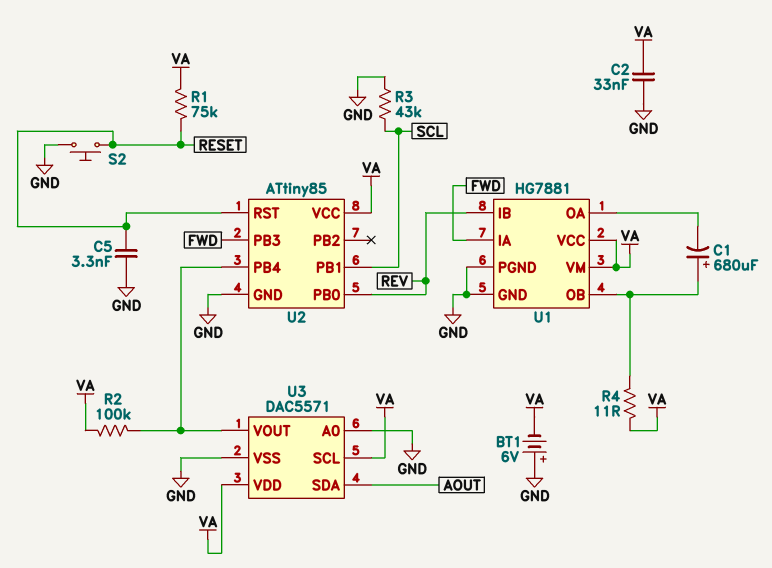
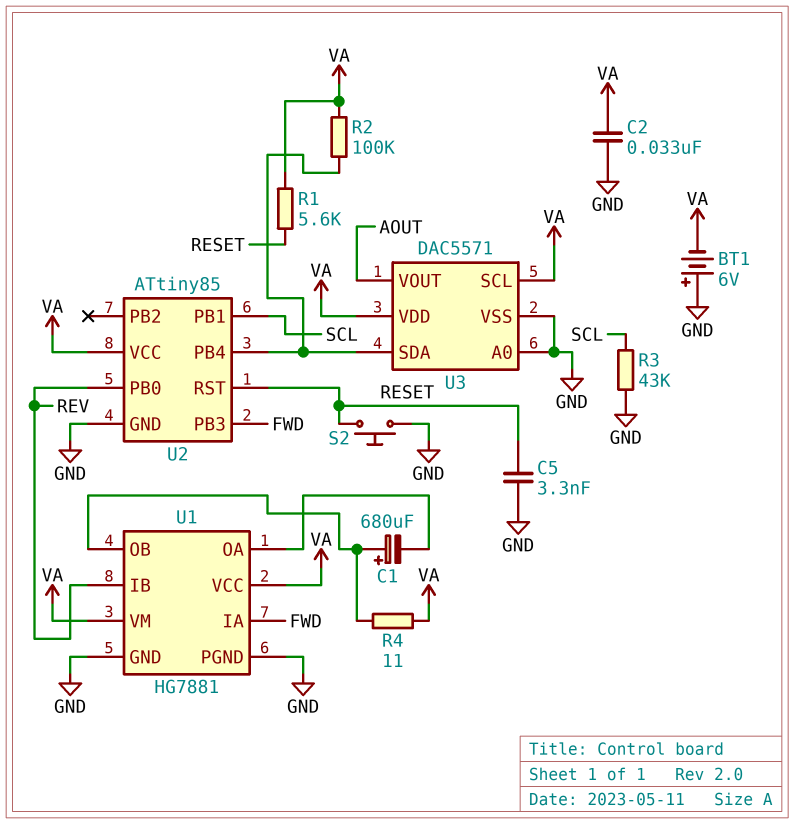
R1: 75k (RESET, VA) -> 5.6k (RESET, VA)
U3 pin SDA: AOUT -> U2/PB4
U3 pin VOUT: U2/PB4 -> AOUT

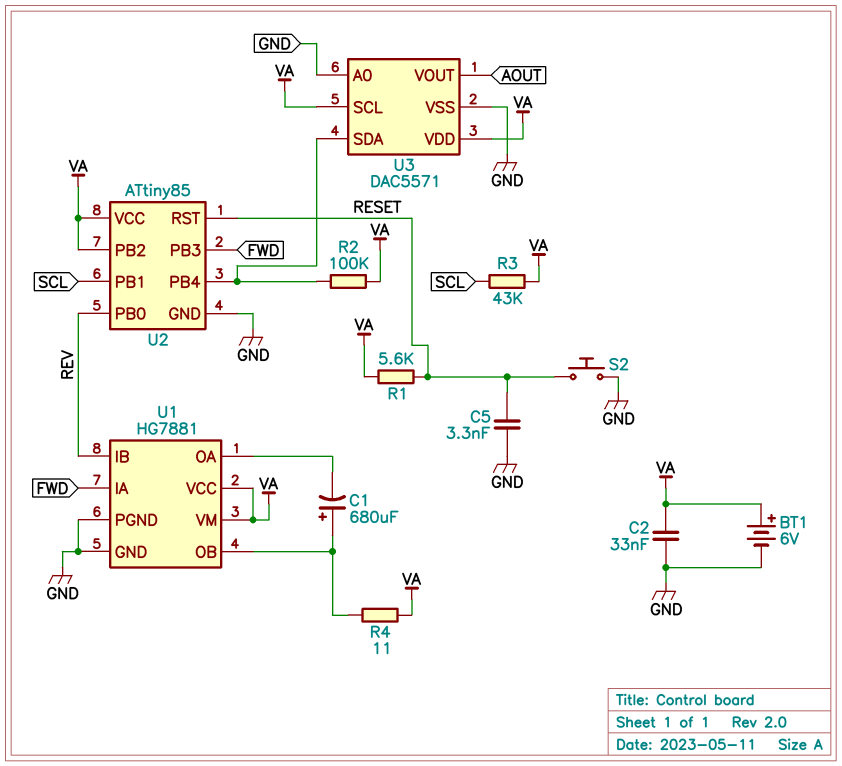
BT1: 6V (plus GND, minus VA) -> 6V (plus VA, minus GND)
R3: 43k (GND, SCL) -> 43k (SCL, VA)
U2 pin PB2: none -> VA

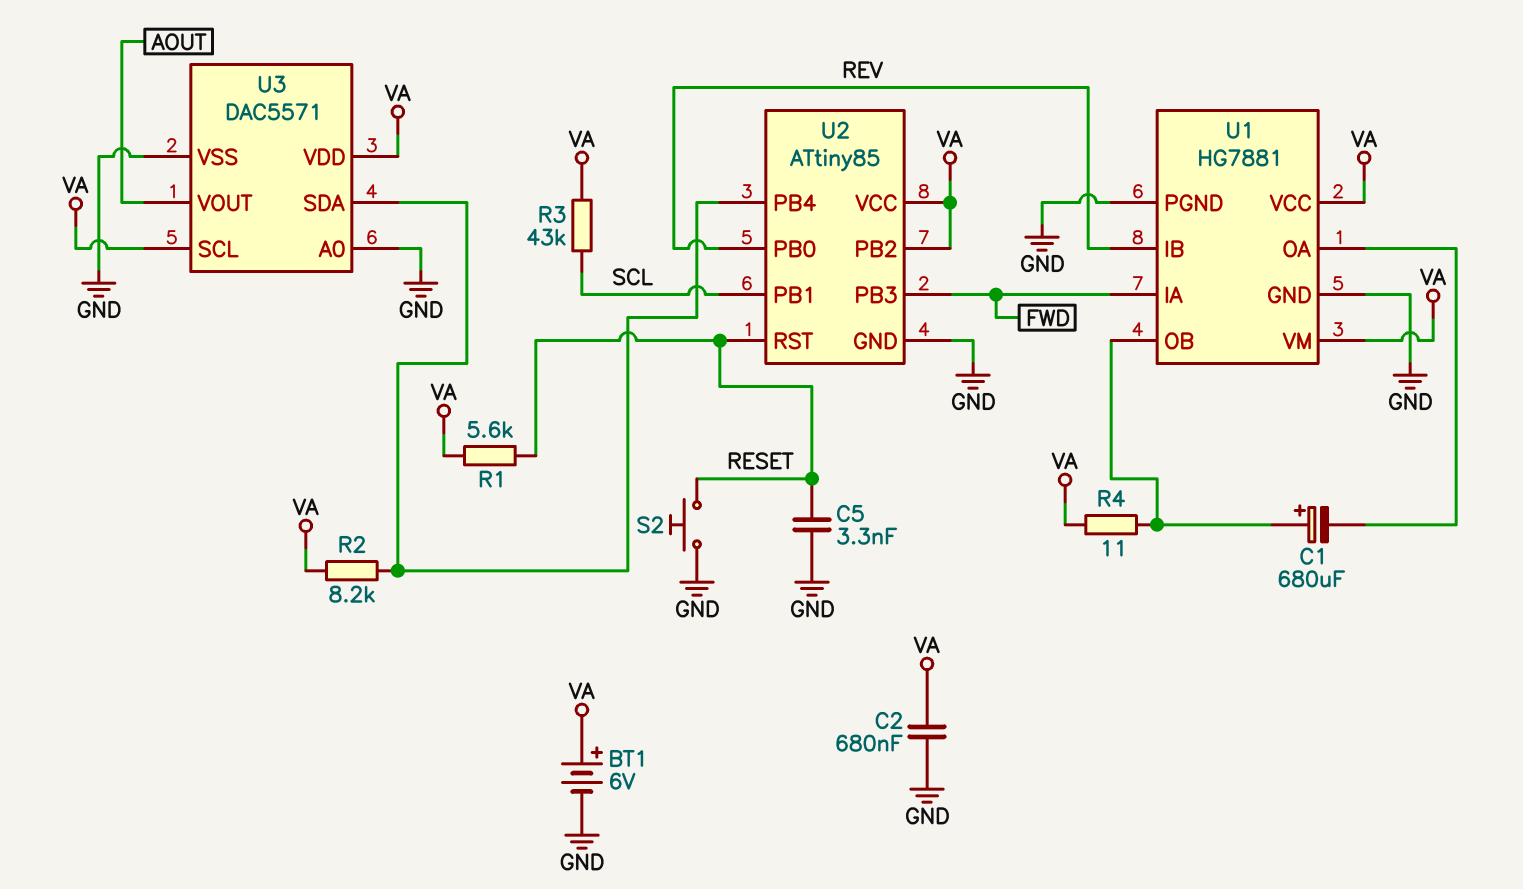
C2: 33nF (GND, VA) -> 680nF (GND, VA)
R2: 100k (U2/PB4, VA) -> 8.2k (U2/PB4, VA)

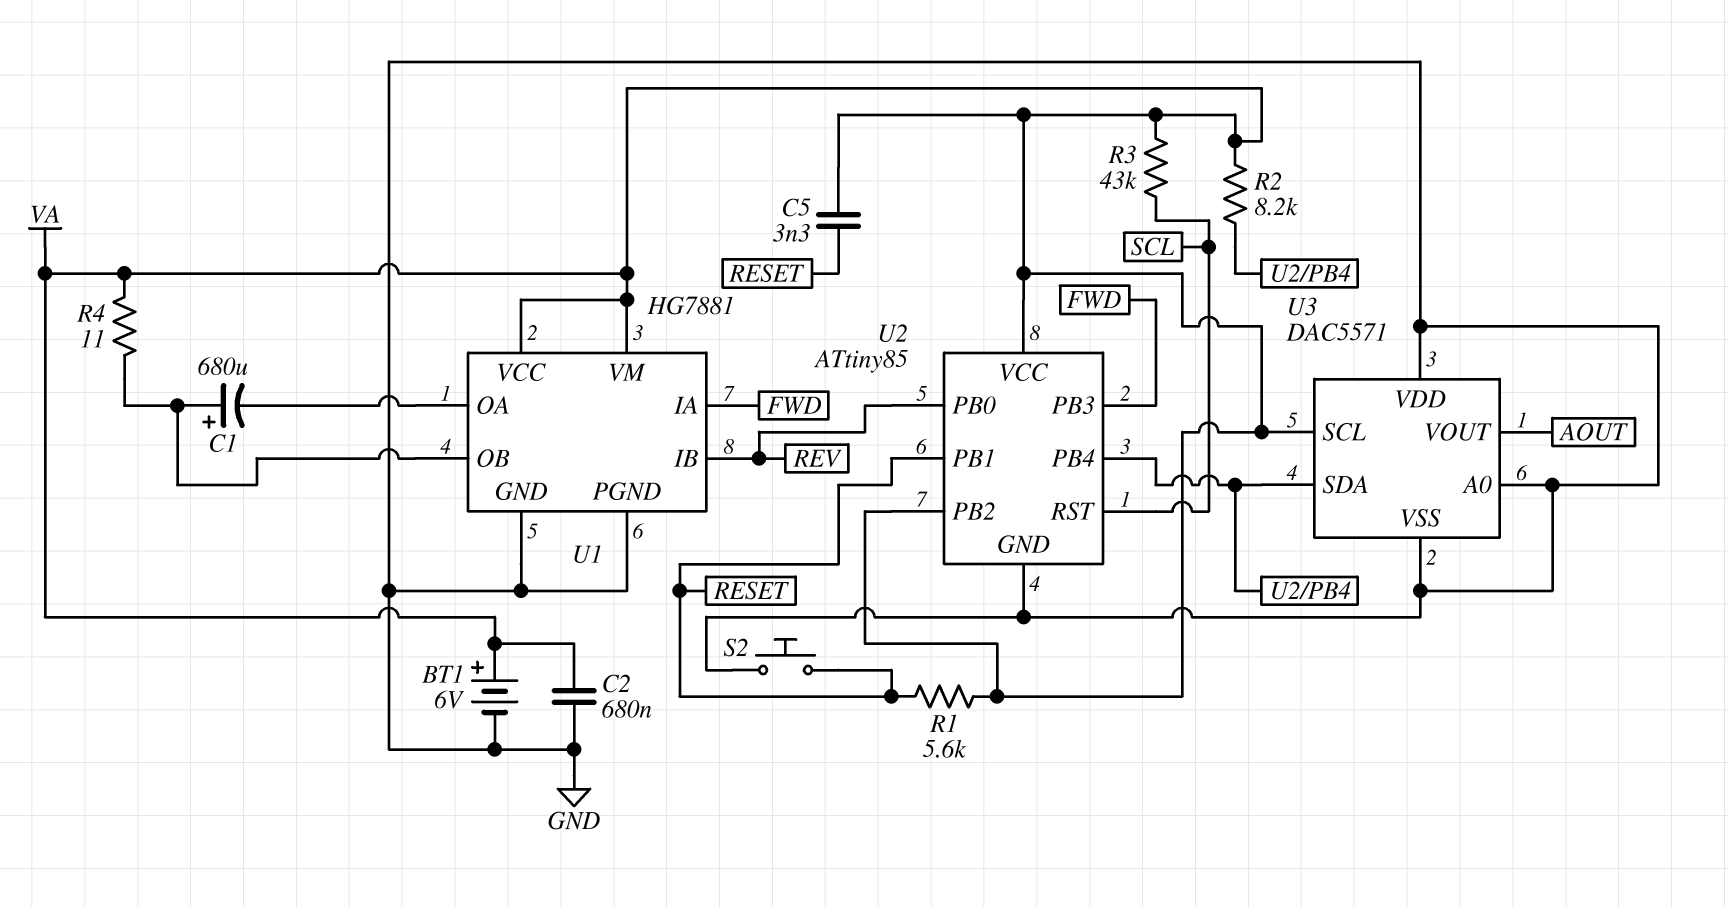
C5: 3.3nF (GND, RESET) -> 3.3nF (RESET, VA)
U2 pin PB1: SCL -> RESET
U2 pin RST: RESET -> SCL
U3 pin VDD: VA -> GND

